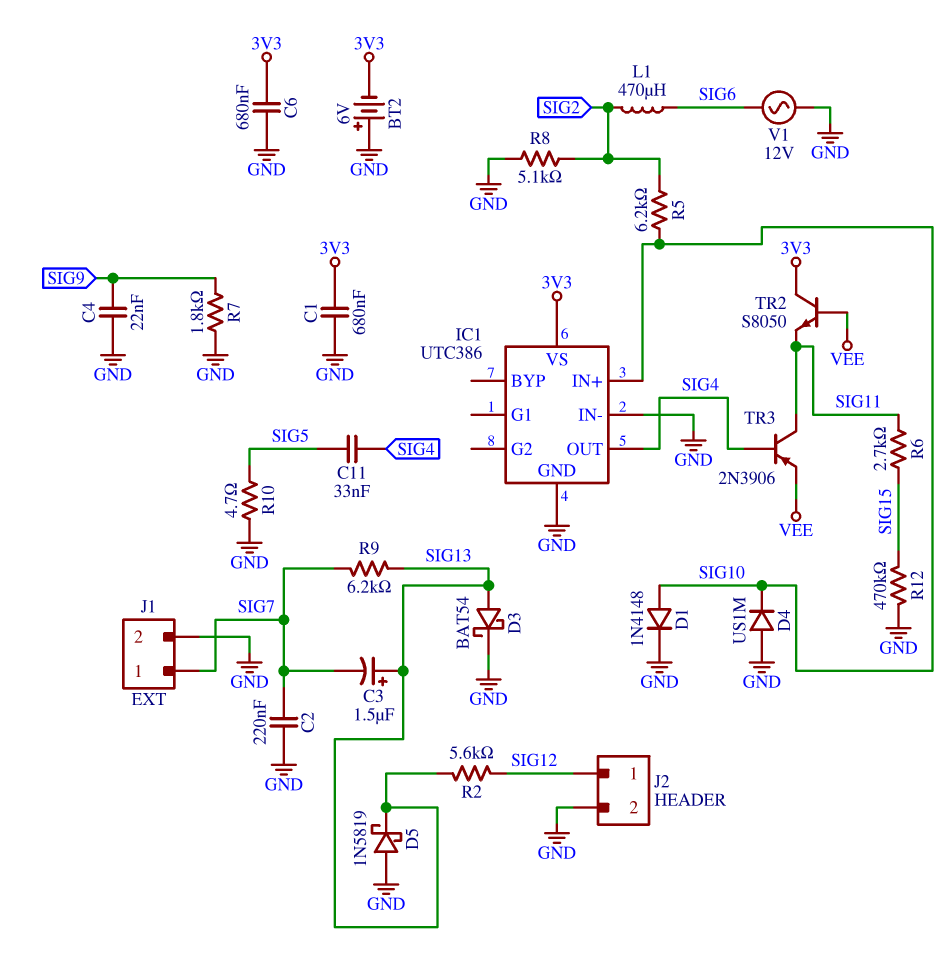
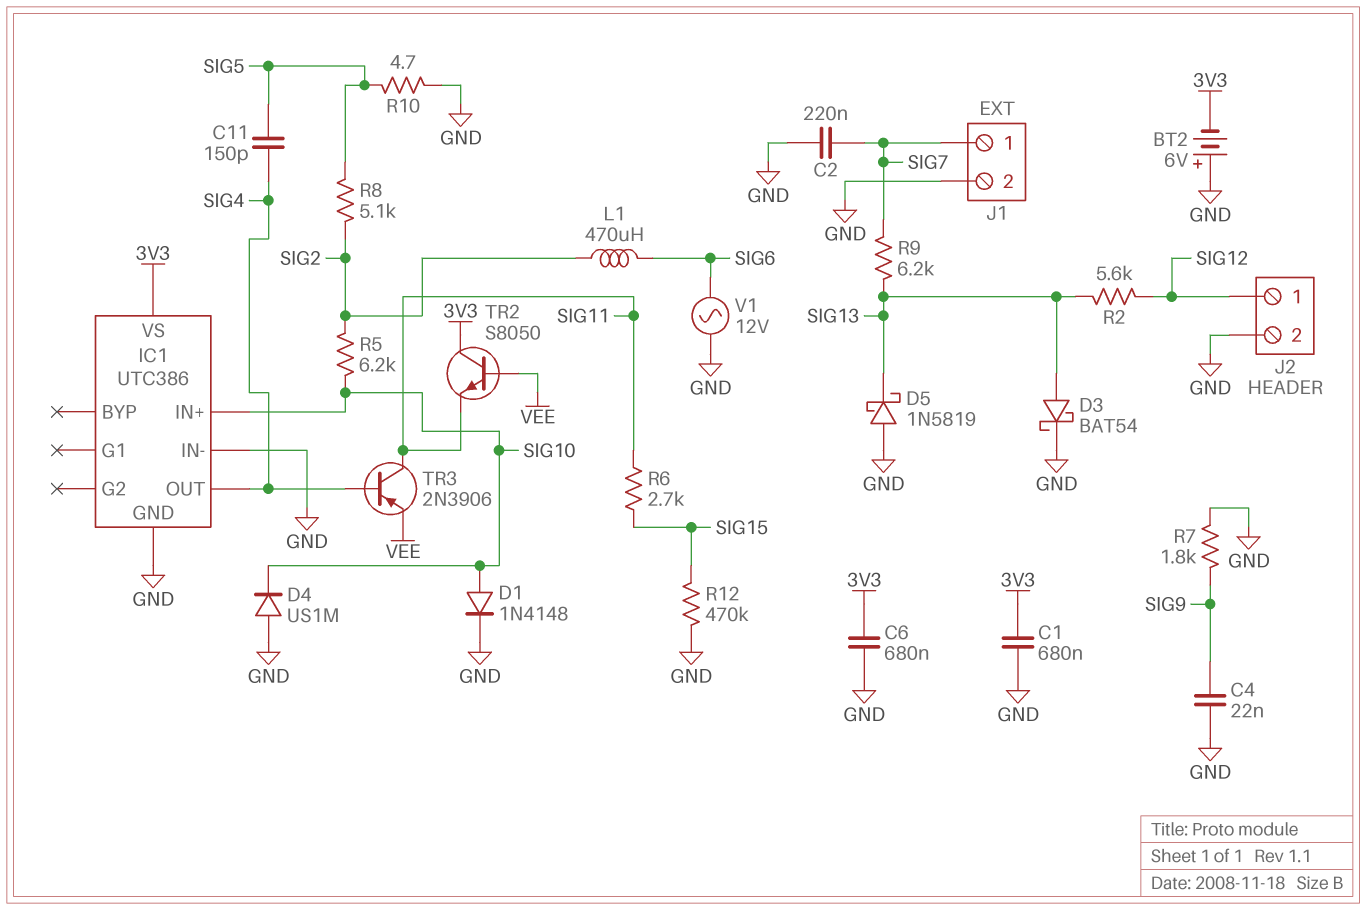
C3: 1.5uF (plus SIG13, minus SIG7) -> none
C11: 33nF (SIG4, SIG5) -> 150pF (SIG4, SIG5)
R8: 5.1k (GND, SIG2) -> 5.1k (SIG2, SIG5)

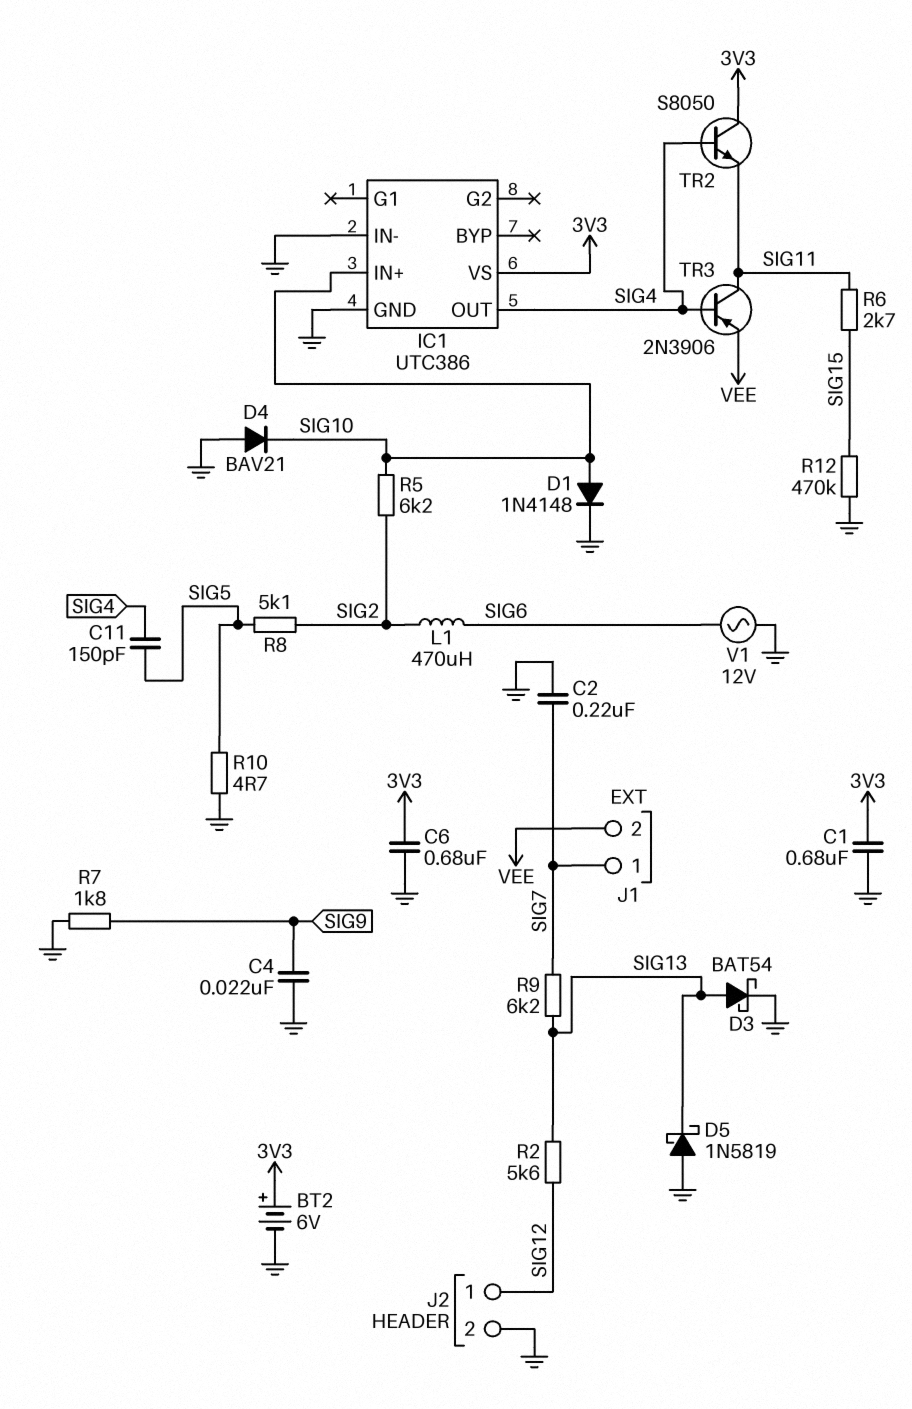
BT2: 6V (plus GND, minus 3V3) -> 6V (plus 3V3, minus GND)
D4: diode US1M (A GND, K SIG10) -> diode BAV21 (A GND, K SIG10)
J1 pin 2: GND -> VEE
TR2: NPN S8050 (B VEE, C 3V3, E SIG11) -> NPN S8050 (B SIG4, C 3V3, E SIG11)

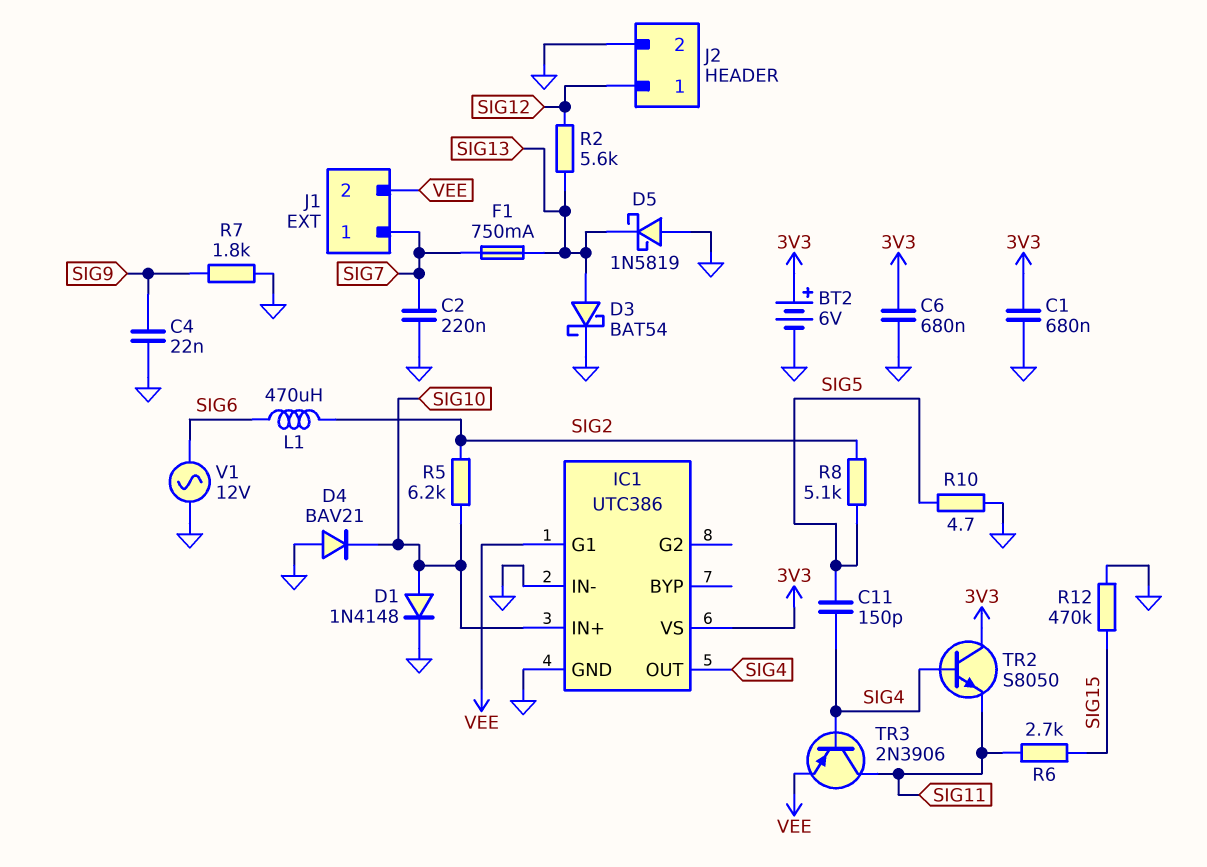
F1: none -> 750mA (SIG7, SIG13)
IC1 pin G1: none -> VEE
R9: 6.2k (SIG7, SIG13) -> none

